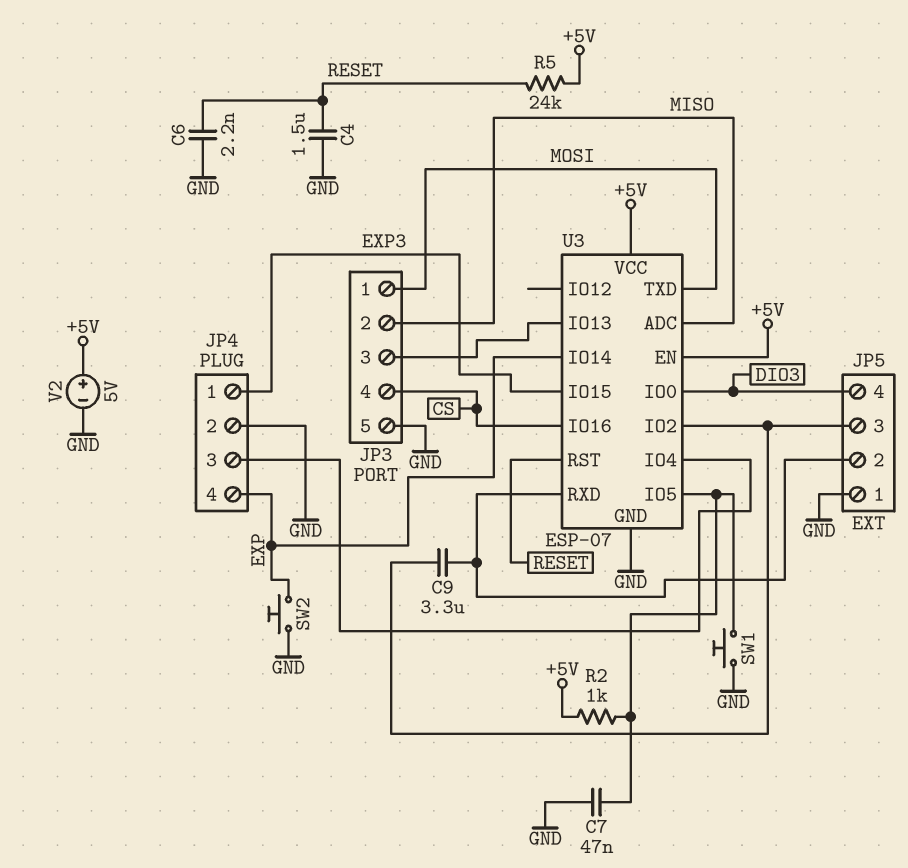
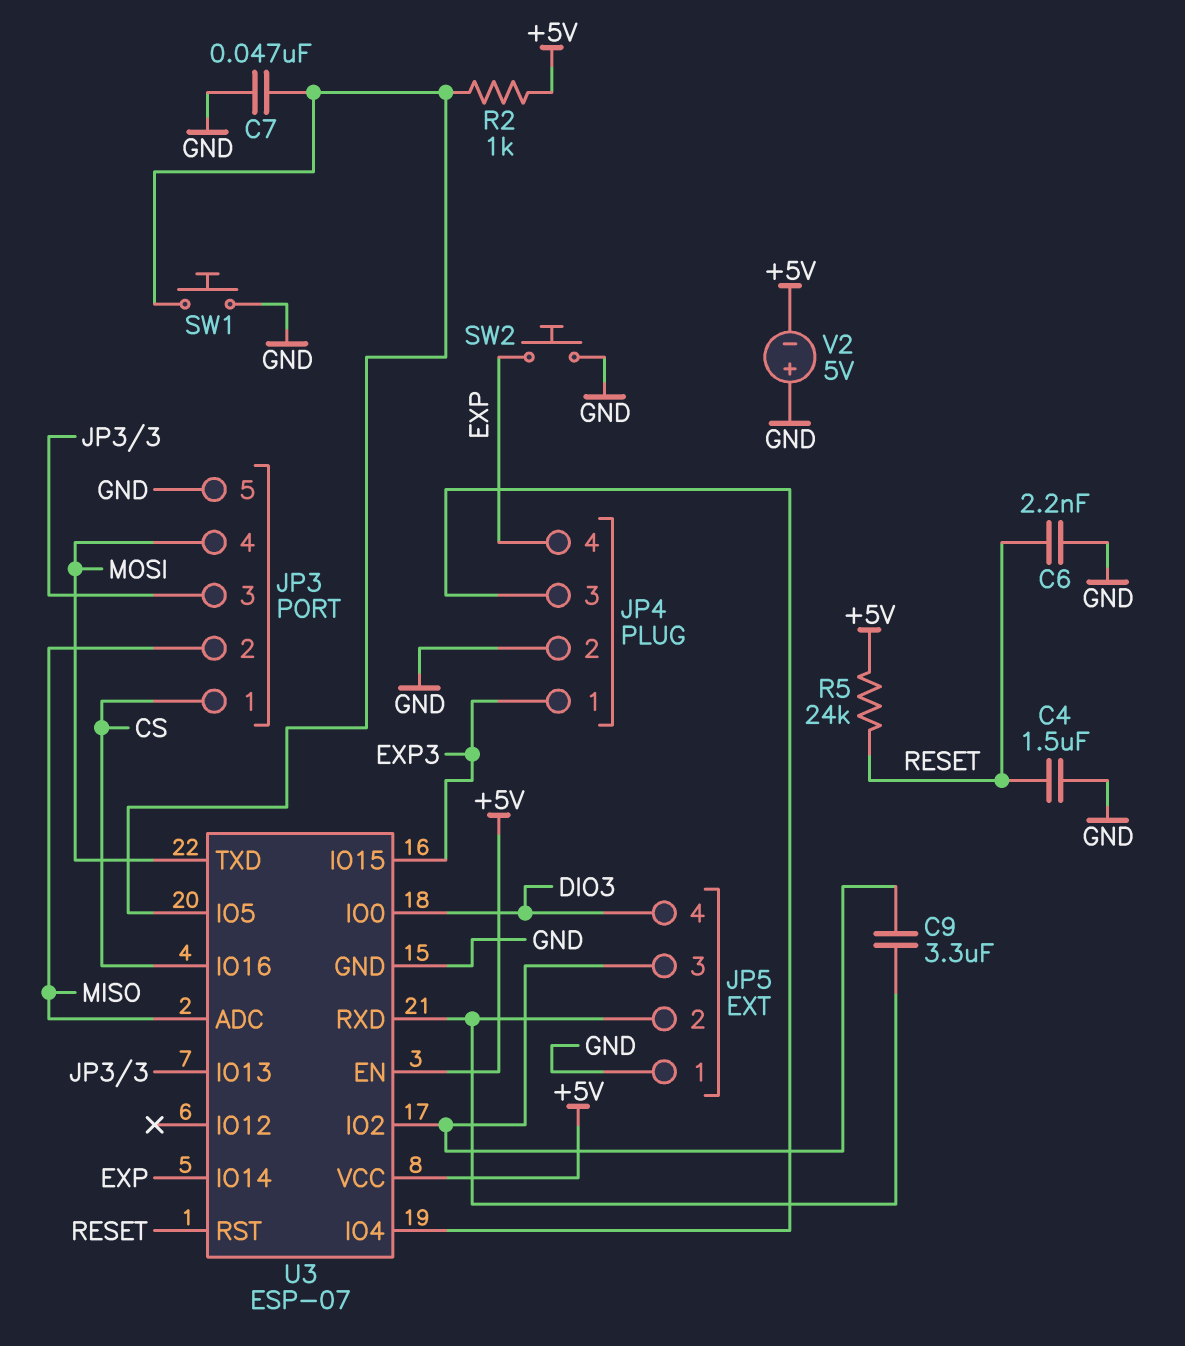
JP3 pin 1: MOSI -> CS
JP3 pin 4: CS -> MOSI
V2: 5V (plus +5V, minus GND) -> 5V (plus GND, minus +5V)

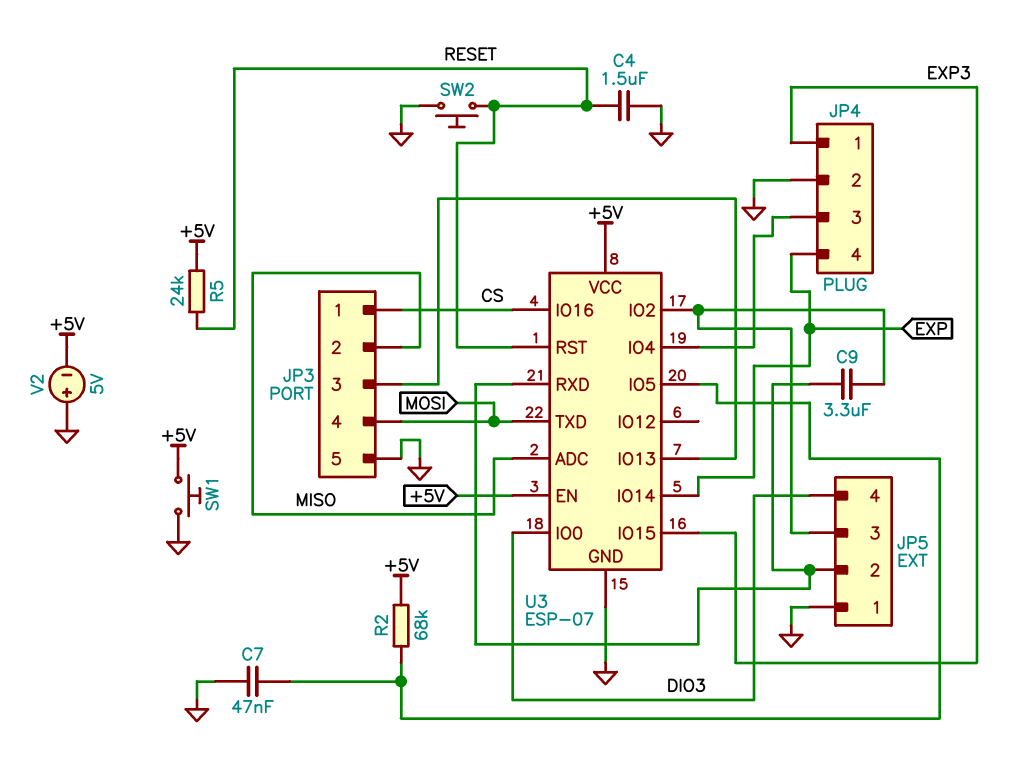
C6: 2.2nF (GND, RESET) -> none
R2: 1k (+5V, U3/IO5) -> 68k (+5V, U3/IO5)
SW1: button (GND, U3/IO5) -> button (+5V, GND)
SW2: button (EXP, GND) -> button (GND, RESET)

